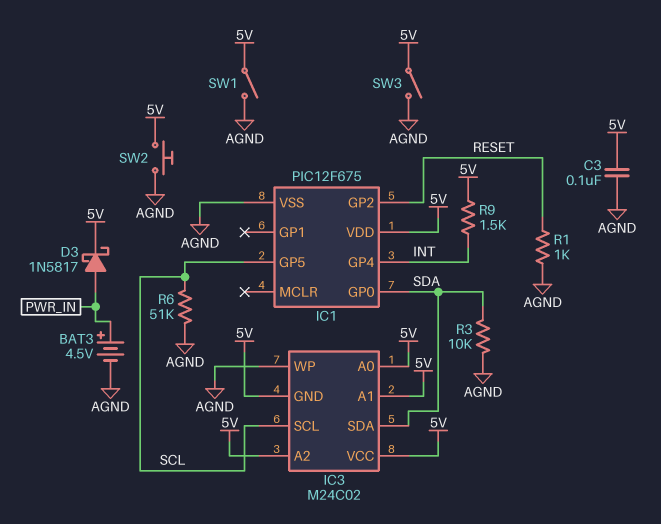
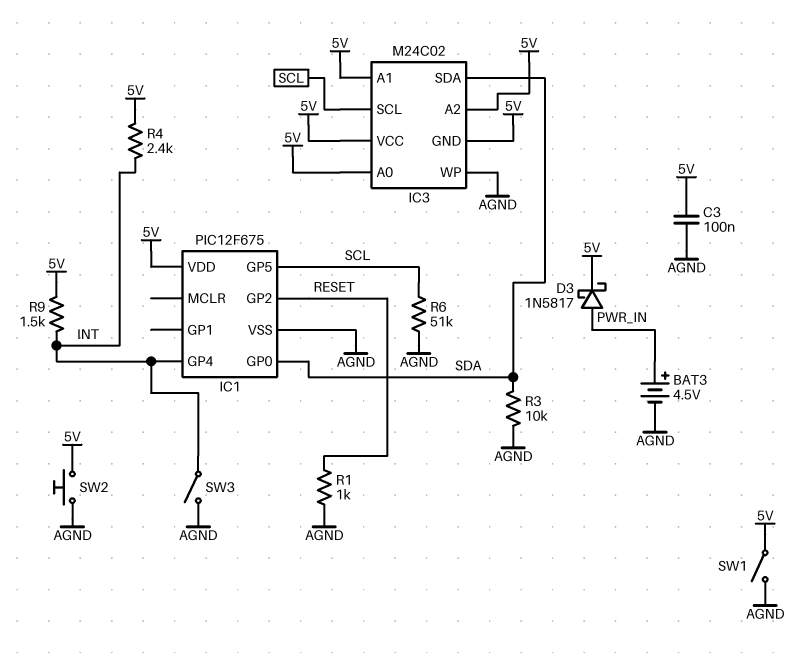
R4: none -> 2.4k (5V, INT)
SW3: switch (5V, AGND) -> switch (AGND, INT)

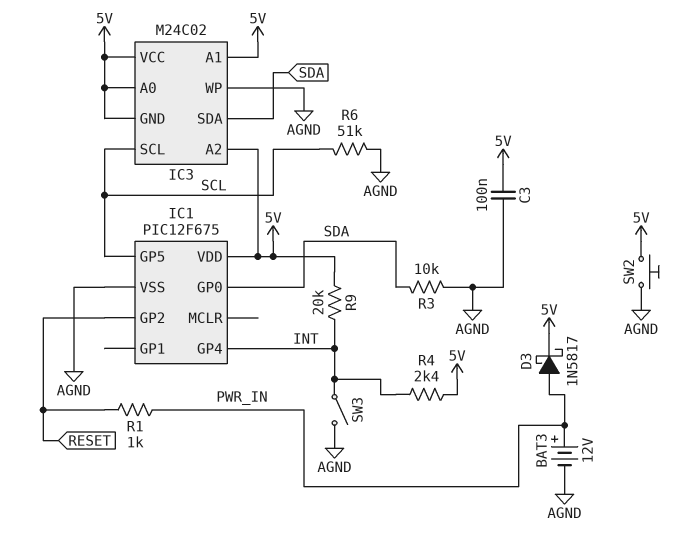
BAT3: 4.5V (plus PWR_IN, minus AGND) -> 12V (plus PWR_IN, minus AGND)
R1: 1k (AGND, RESET) -> 1k (PWR_IN, RESET)
R9: 1.5k (5V, INT) -> 20k (5V, INT)
SW1: switch (5V, AGND) -> none

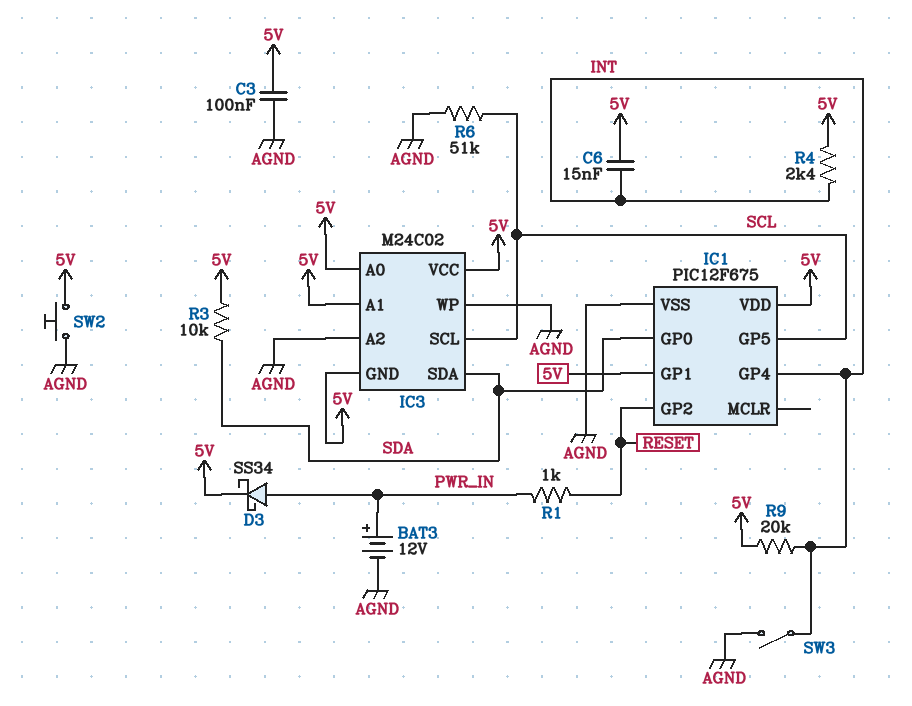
C6: none -> 15nF (5V, INT)
D3: schottky 1N5817 (A PWR_IN, K 5V) -> schottky SS34 (A PWR_IN, K 5V)
IC1 pin GP1: none -> 5V
IC3 pin A2: 5V -> AGND
R3: 10k (AGND, SDA) -> 10k (5V, SDA)

